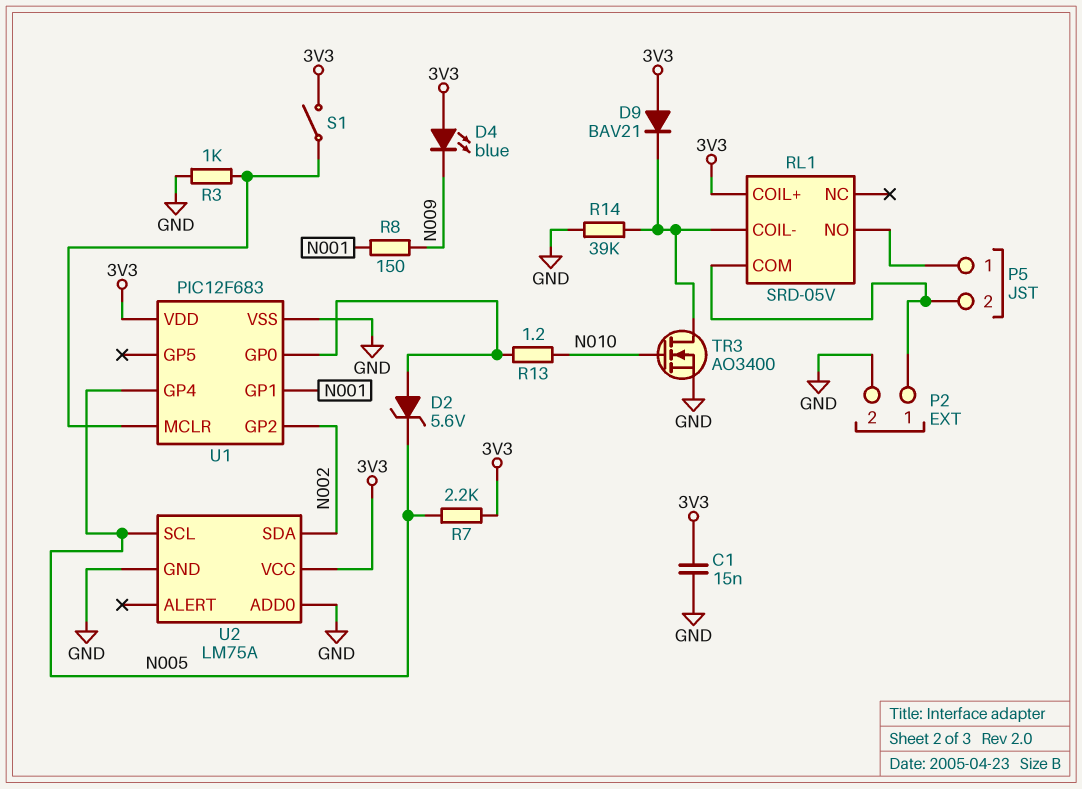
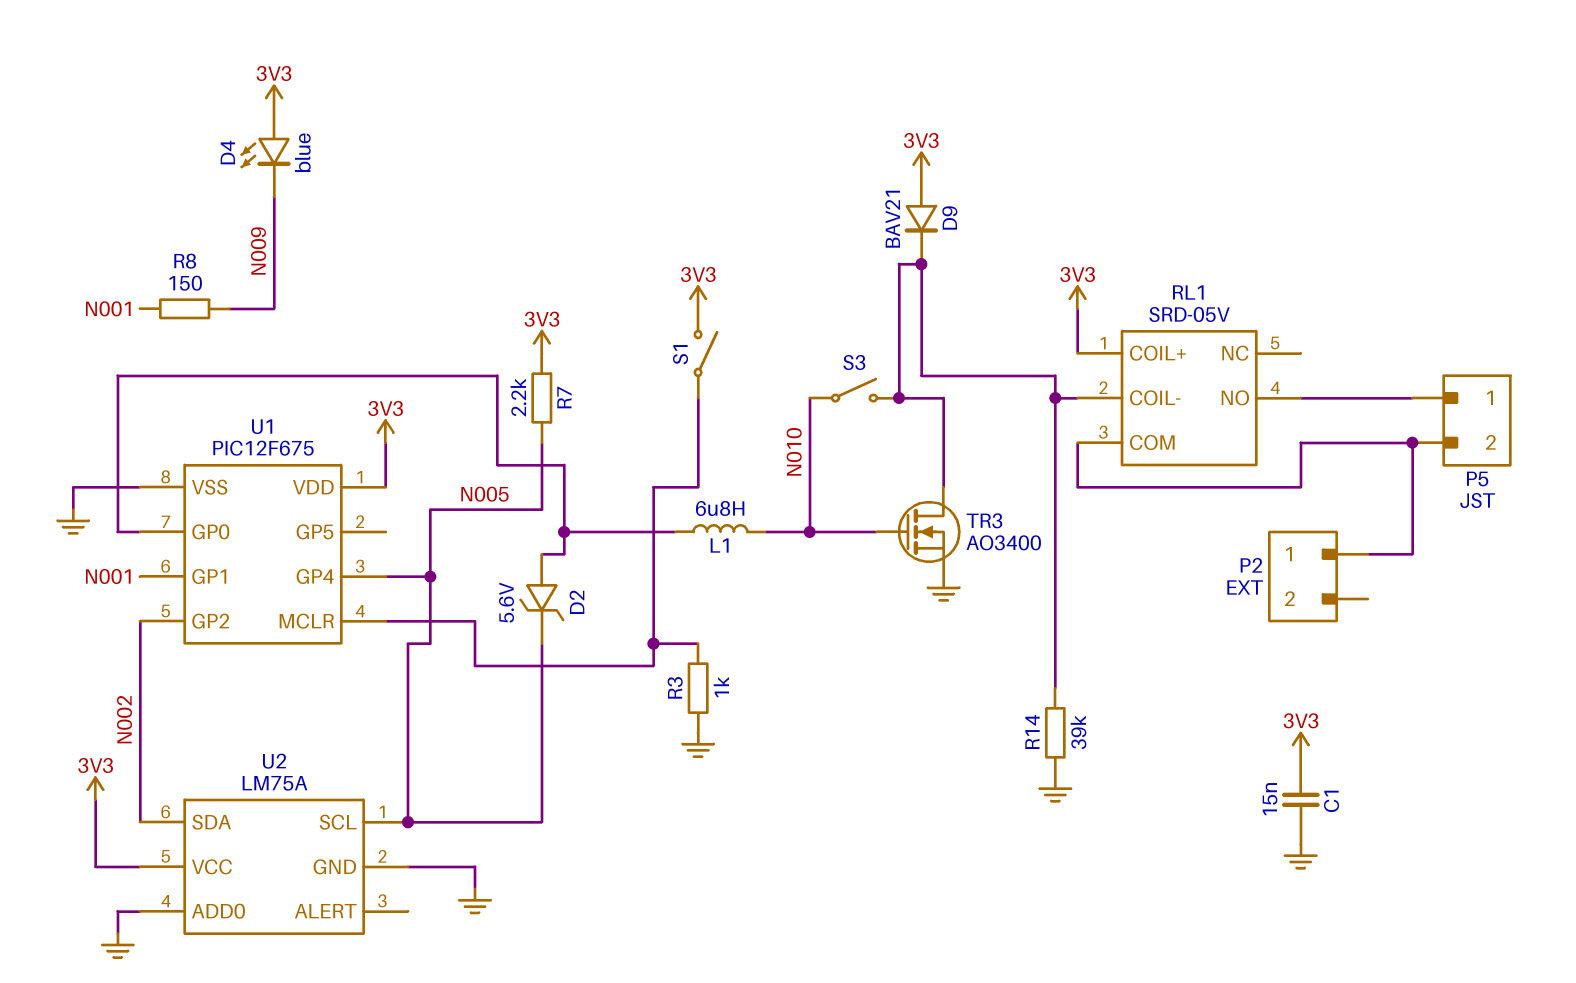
L1: none -> 6.8uH (N010, U1/GP0)
P2 pin 2: GND -> none
R13: 1.2 (N010, U1/GP0) -> none
S3: none -> switch (N010, RL1/COIL-)
U1: PIC12F683 -> PIC12F675

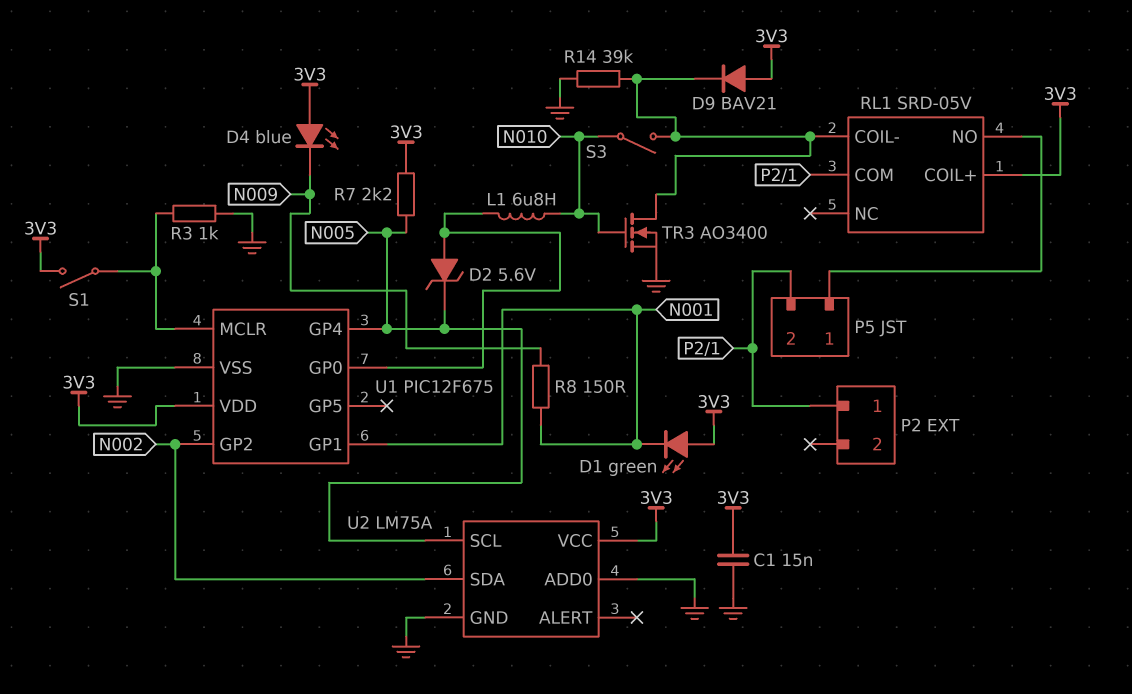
D1: none -> LED green (A 3V3, K N001)

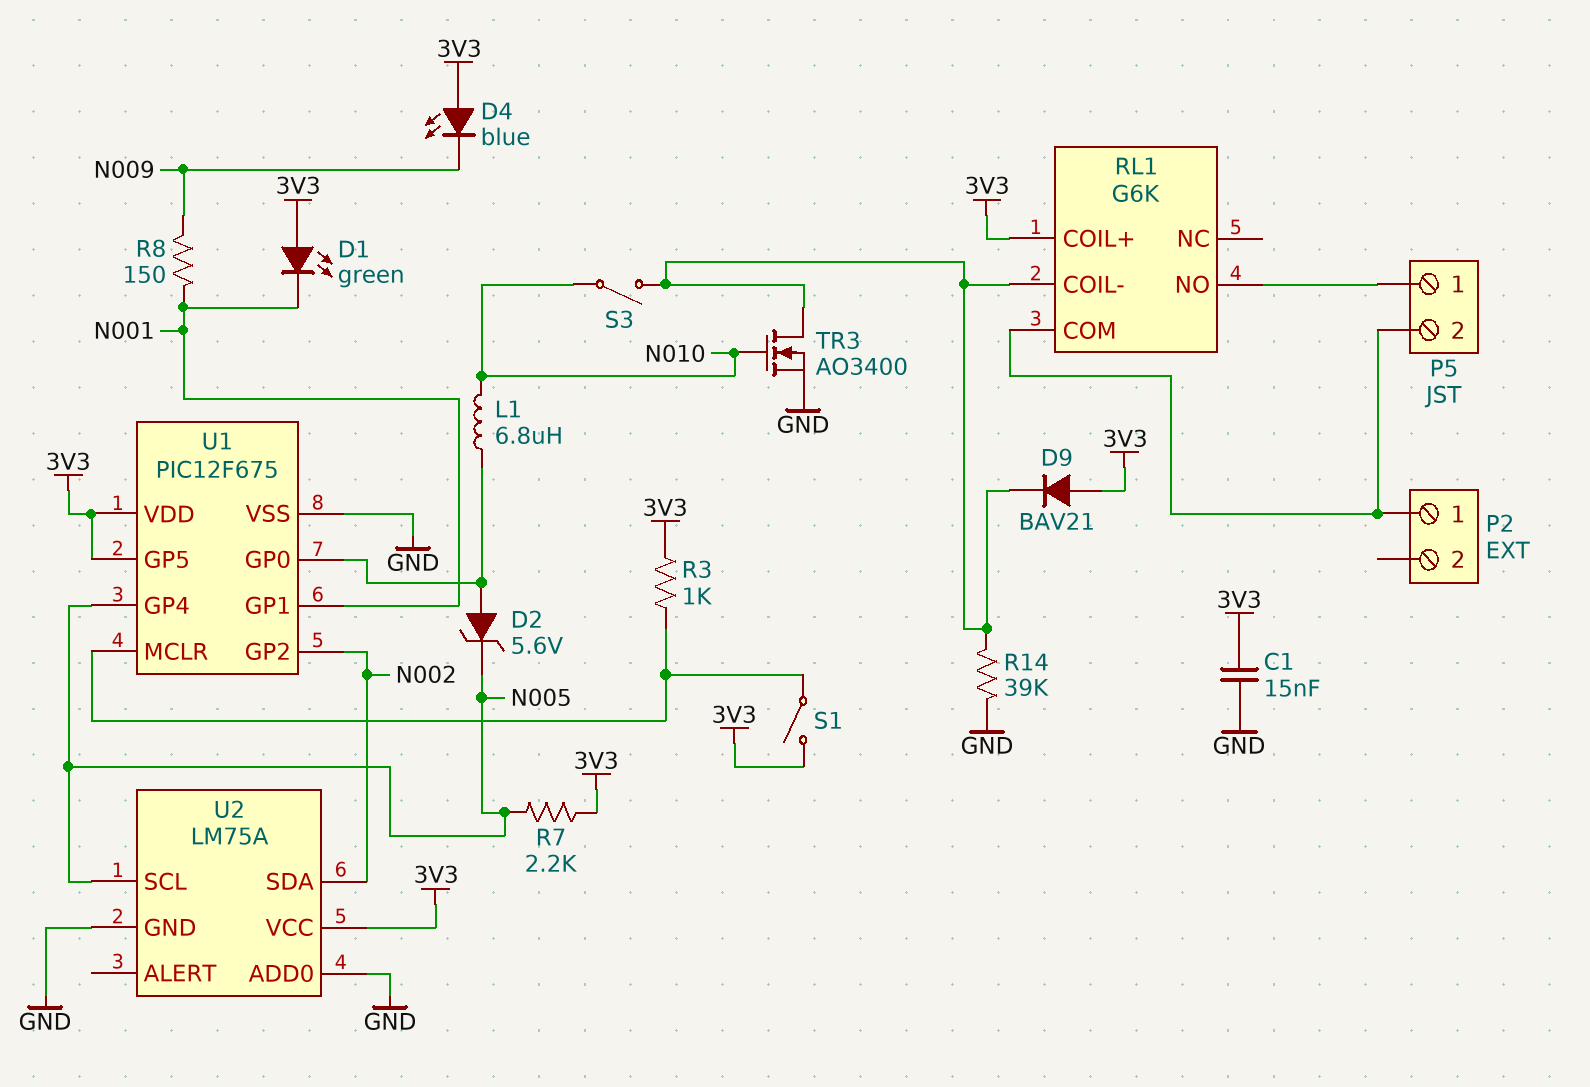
R3: 1k (GND, U1/MCLR) -> 1k (3V3, U1/MCLR)
RL1: SRD-05V -> G6K
U1 pin GP5: none -> 3V3

